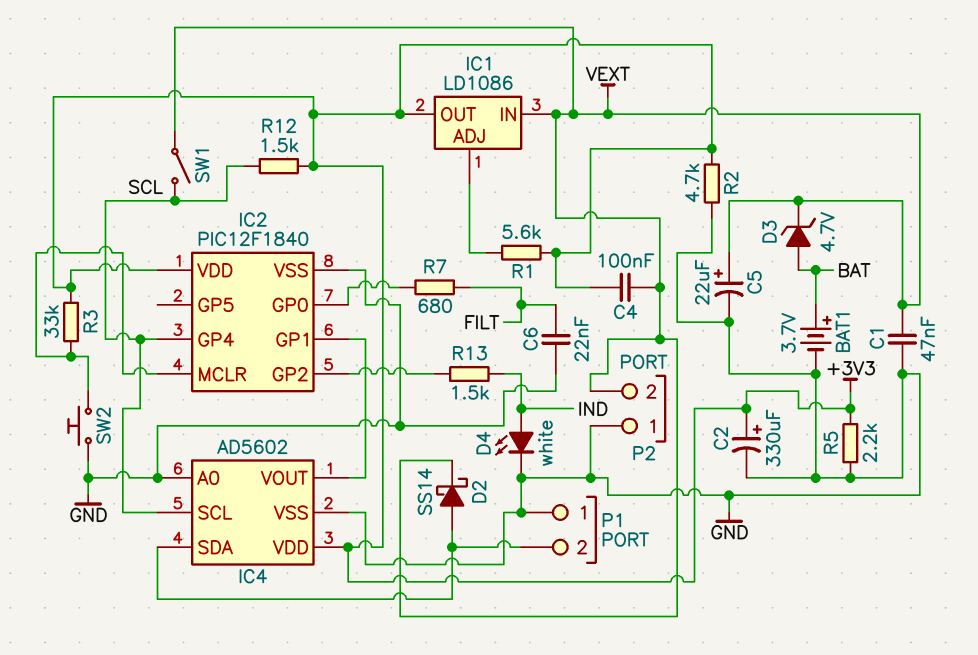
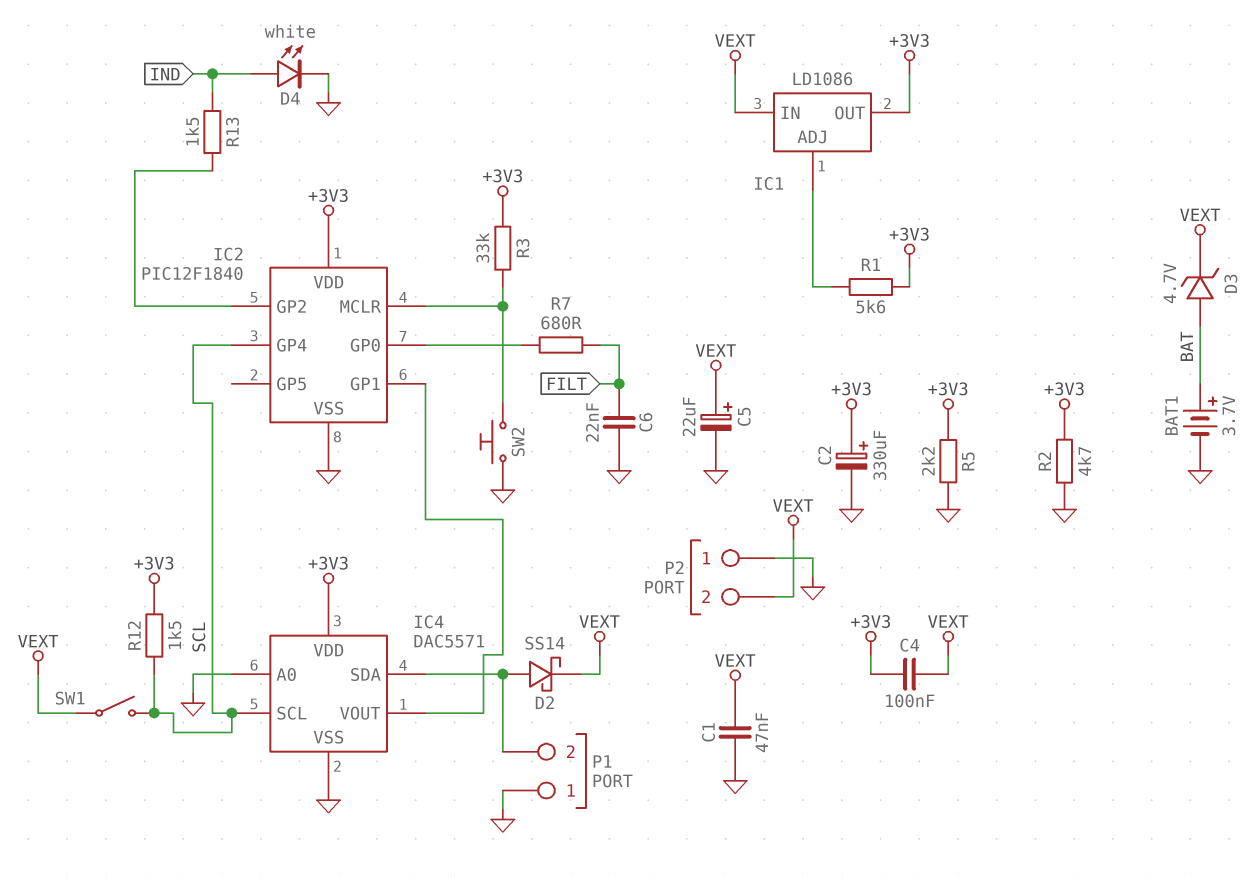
IC4: AD5602 -> DAC5571

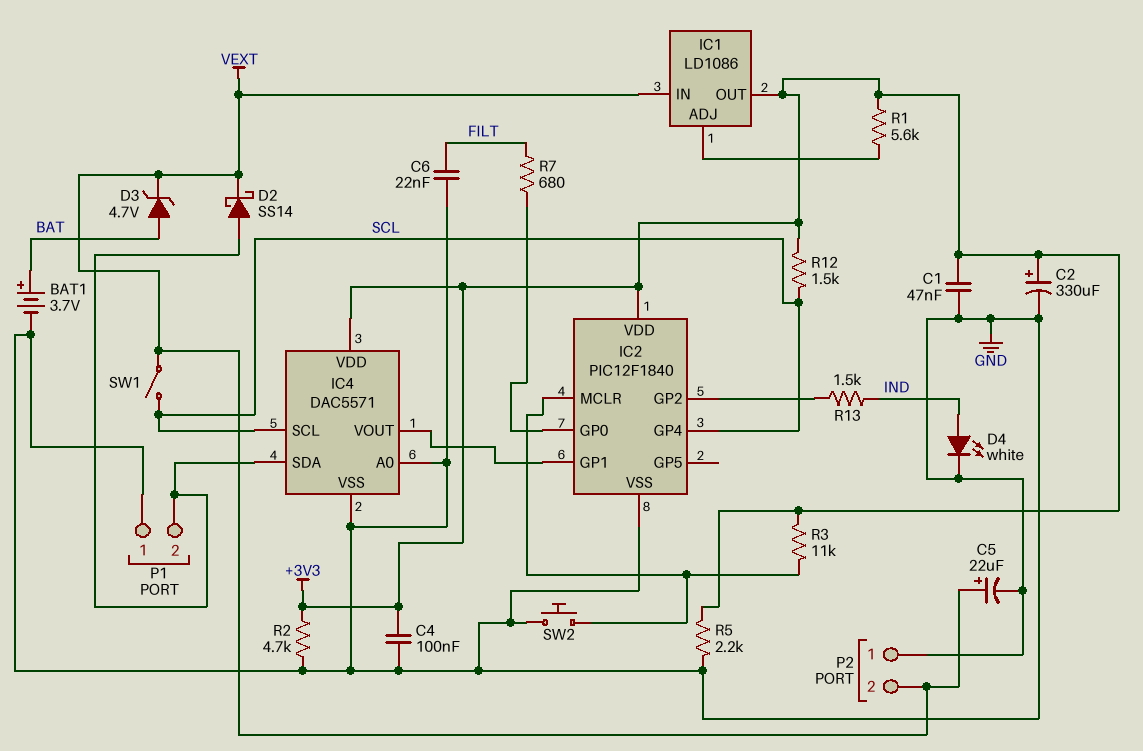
C1: 47nF (GND, VEXT) -> 47nF (+3V3, GND)
C4: 100nF (+3V3, VEXT) -> 100nF (+3V3, GND)
R3: 33k (+3V3, IC2/MCLR) -> 11k (+3V3, IC2/MCLR)

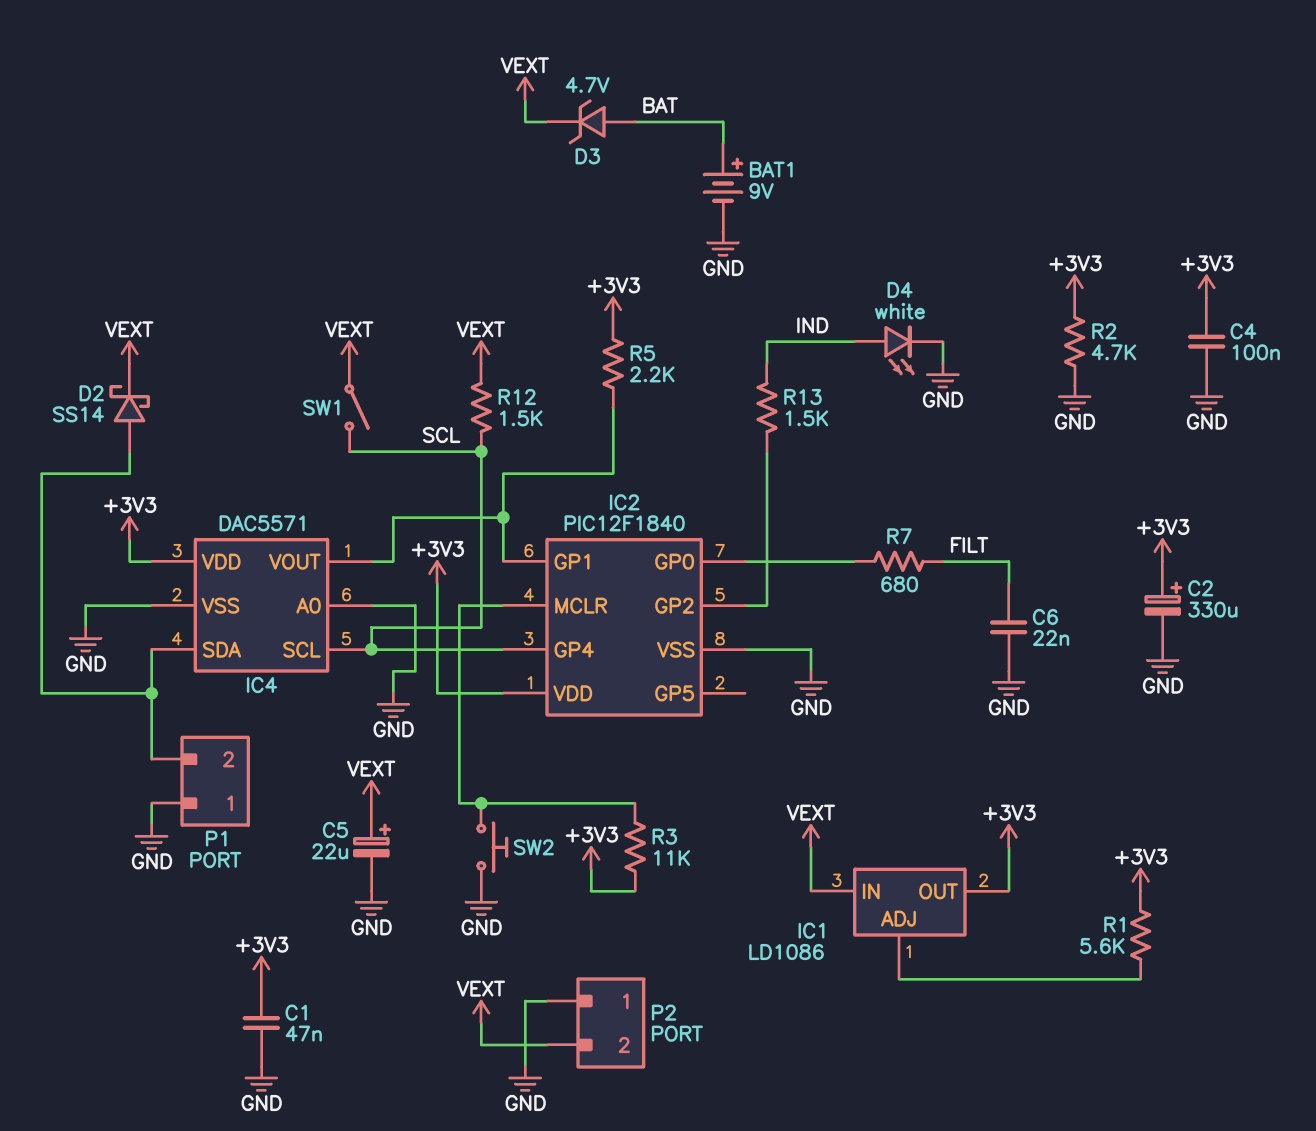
BAT1: 3.7V (plus BAT, minus GND) -> 9V (plus BAT, minus GND)
R5: 2.2k (+3V3, GND) -> 2.2k (+3V3, IC2/GP1)
R12: 1.5k (+3V3, SCL) -> 1.5k (SCL, VEXT)

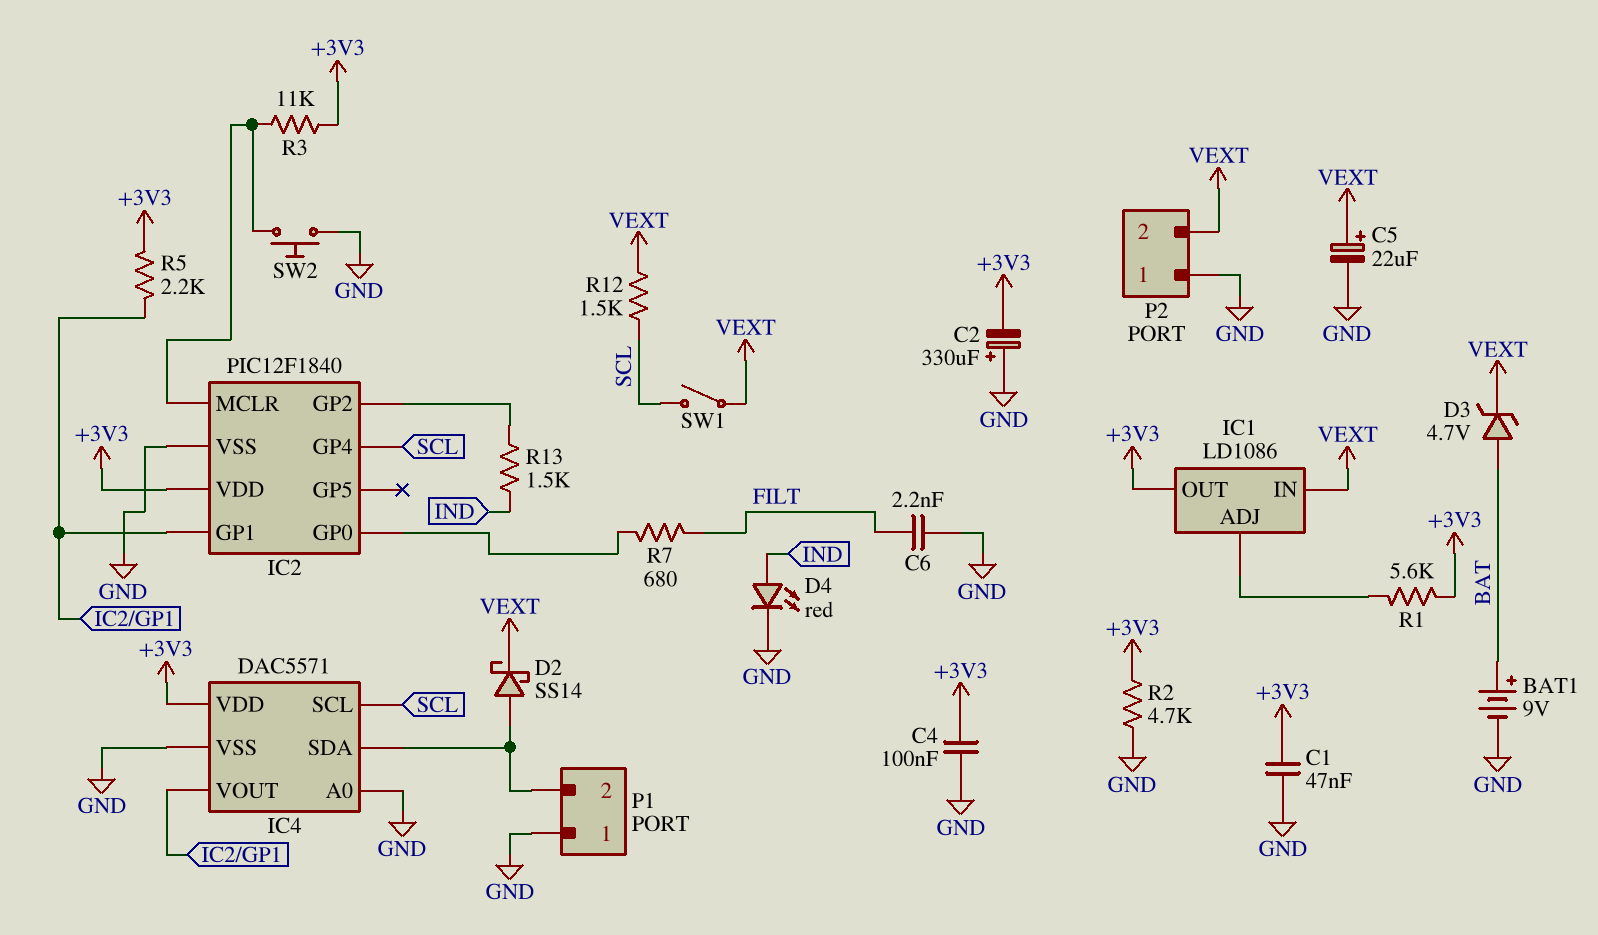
C2: 330uF (plus +3V3, minus GND) -> 330uF (plus GND, minus +3V3)
C6: 22nF (FILT, GND) -> 2.2nF (FILT, GND)
D4: LED white (A IND, K GND) -> LED red (A IND, K GND)

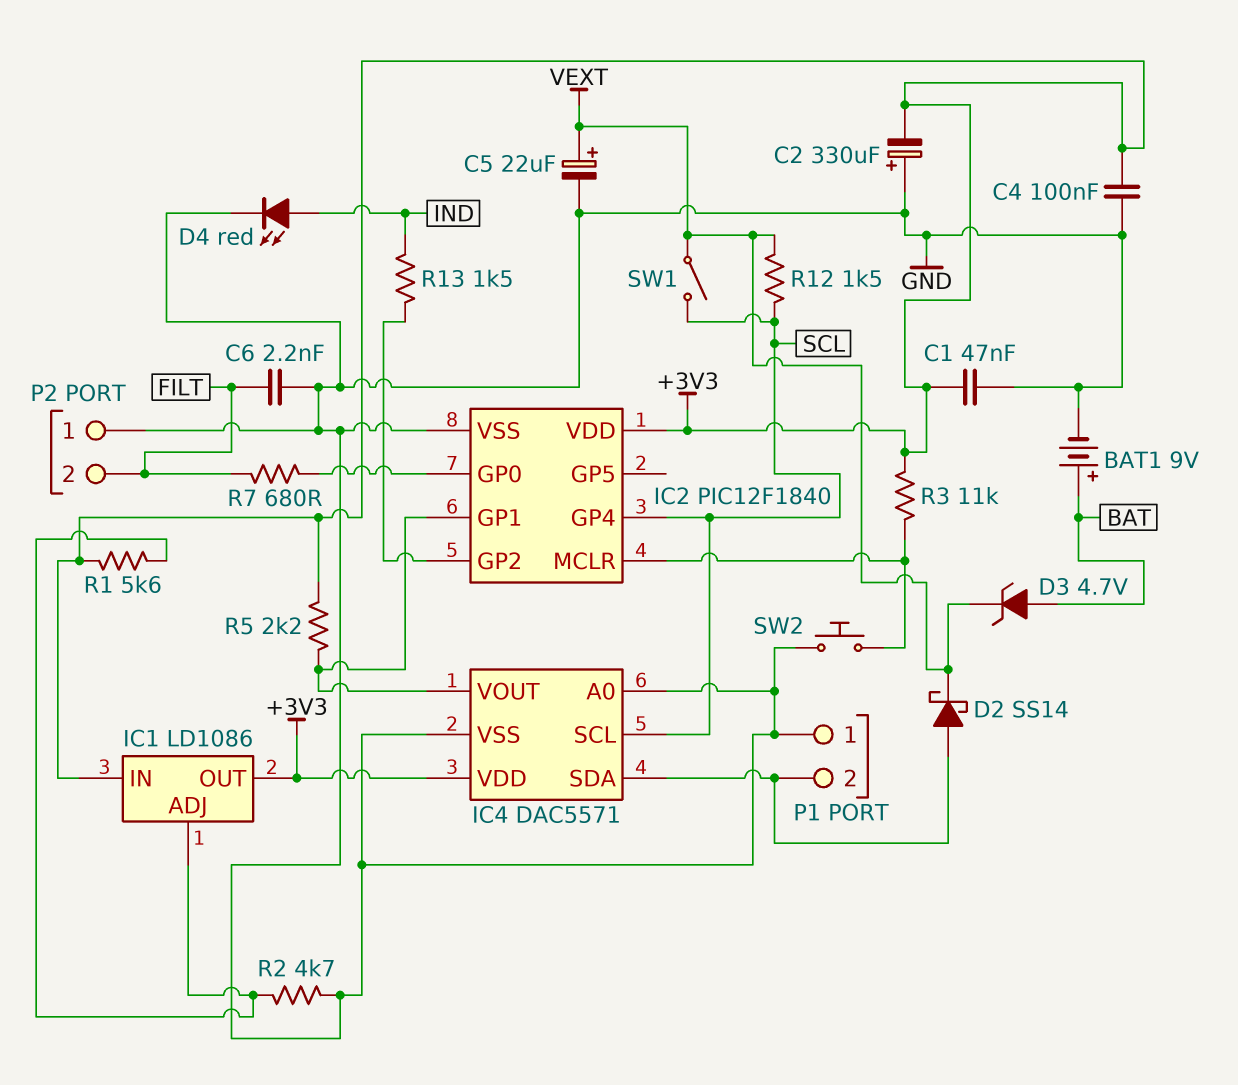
IC1 pin IN: VEXT -> +3V3
P2 pin 2: VEXT -> FILT
R2: 4.7k (+3V3, GND) -> 4.7k (GND, IC1/ADJ)

